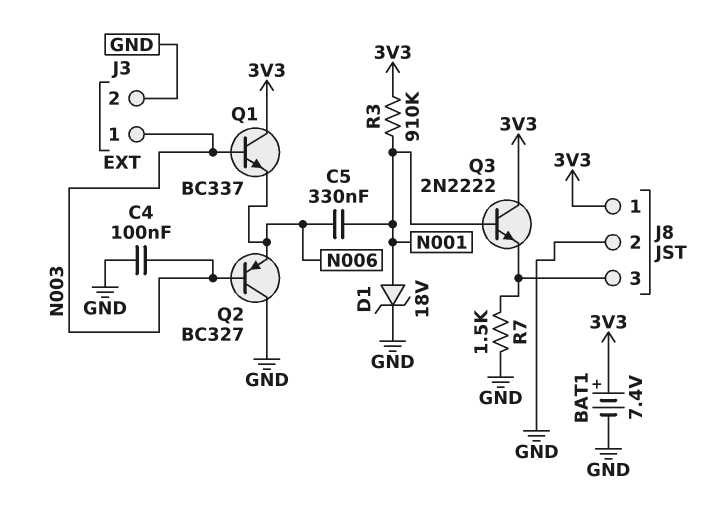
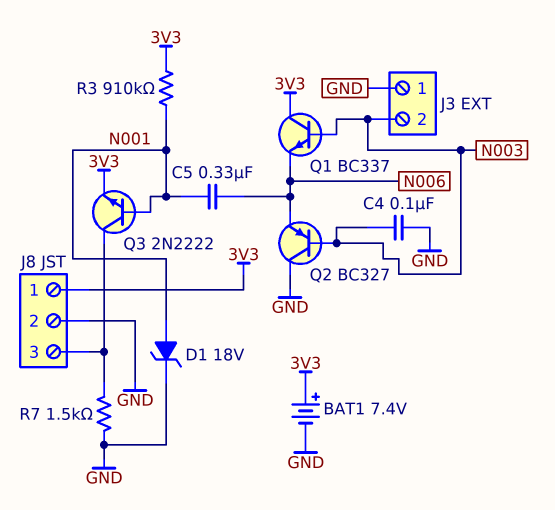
J3 pin 1: N003 -> GND
J3 pin 2: GND -> N003
Q3: NPN 2N2222 (B N001, C 3V3, E J8/3) -> NPN 2N2222 (B N001, C J8/3, E 3V3)

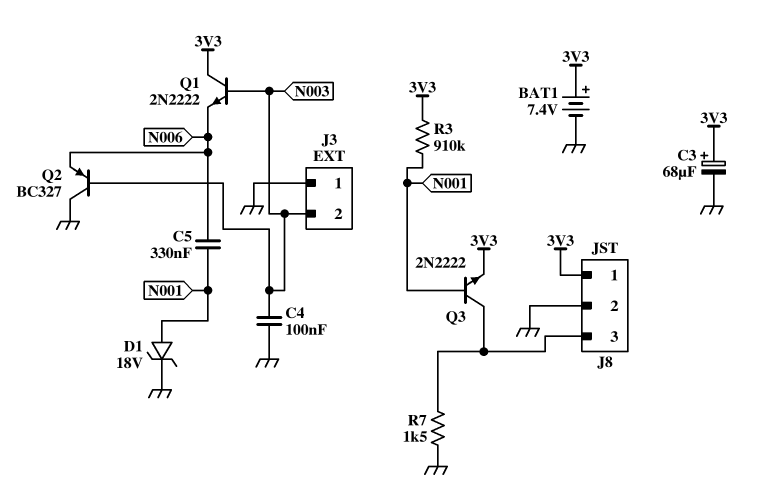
C3: none -> 68uF (plus 3V3, minus GND)
Q1: NPN BC337 (B N003, C 3V3, E N006) -> NPN 2N2222 (B N003, C 3V3, E N006)

